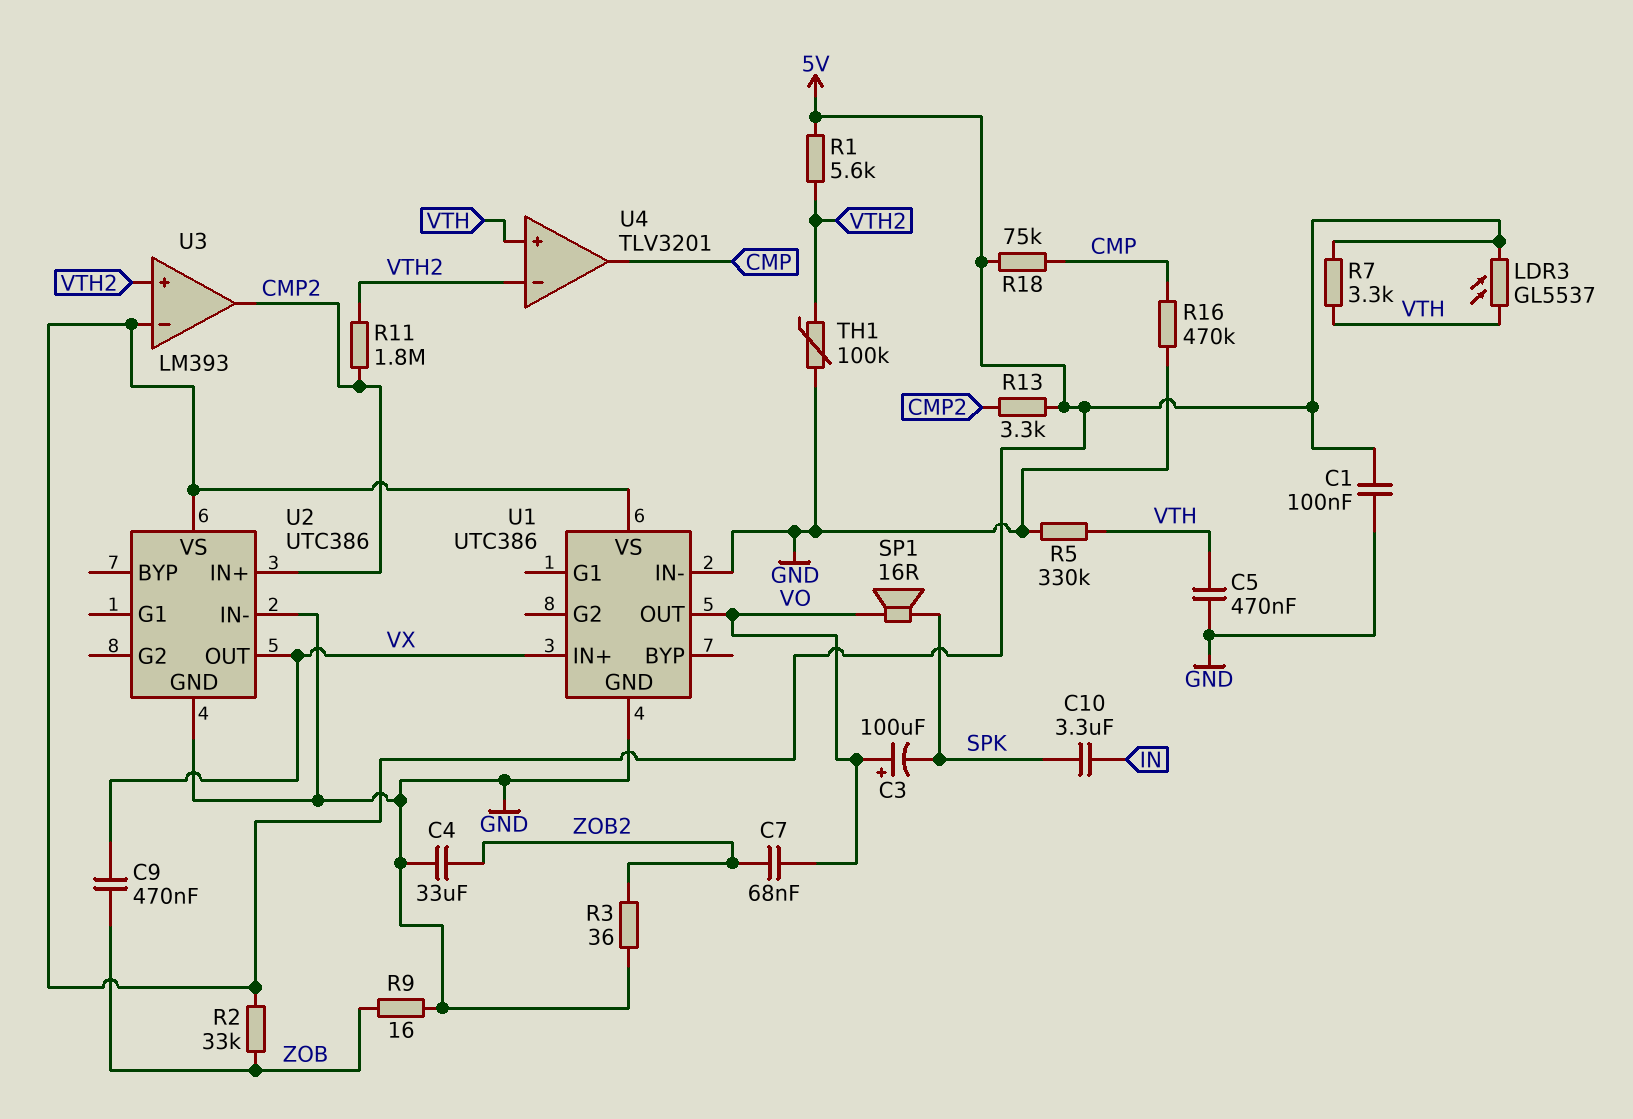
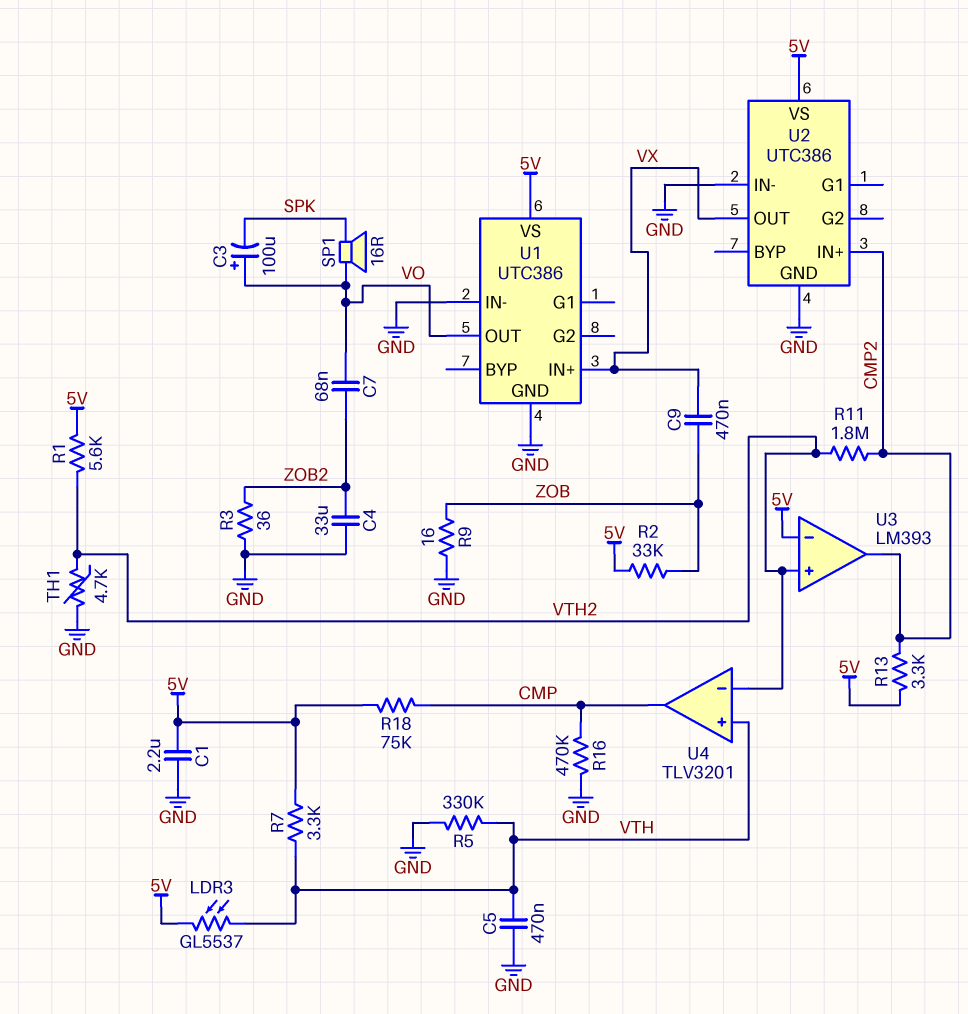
C1: 100nF (5V, GND) -> 2.2uF (5V, GND)
C10: 3.3uF (IN, SPK) -> none
TH1: 100k (GND, VTH2) -> 4.7k (GND, VTH2)

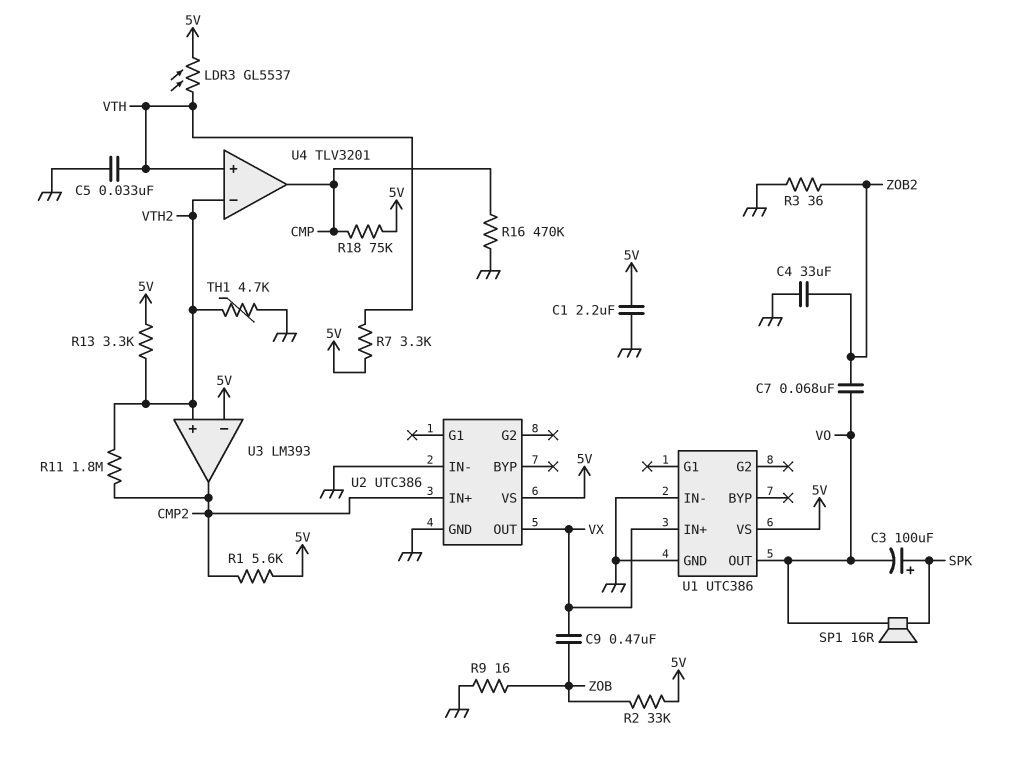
C3: 100uF (plus VO, minus SPK) -> 100uF (plus SPK, minus VO)
C5: 470nF (GND, VTH) -> 33nF (GND, VTH)
R1: 5.6k (5V, VTH2) -> 5.6k (5V, CMP2)
R5: 330k (GND, VTH) -> none
R13: 3.3k (5V, CMP2) -> 3.3k (5V, VTH2)

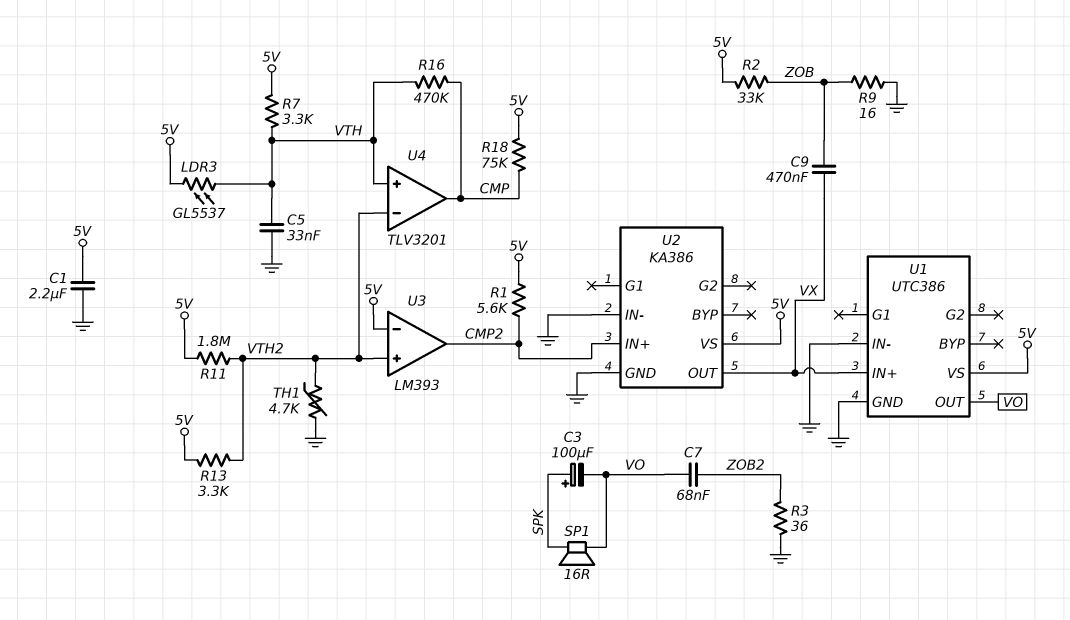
C4: 33uF (GND, ZOB2) -> none
R11: 1.8M (CMP2, VTH2) -> 1.8M (5V, VTH2)
R16: 470k (CMP, GND) -> 470k (CMP, VTH)
U2: UTC386 -> KA386

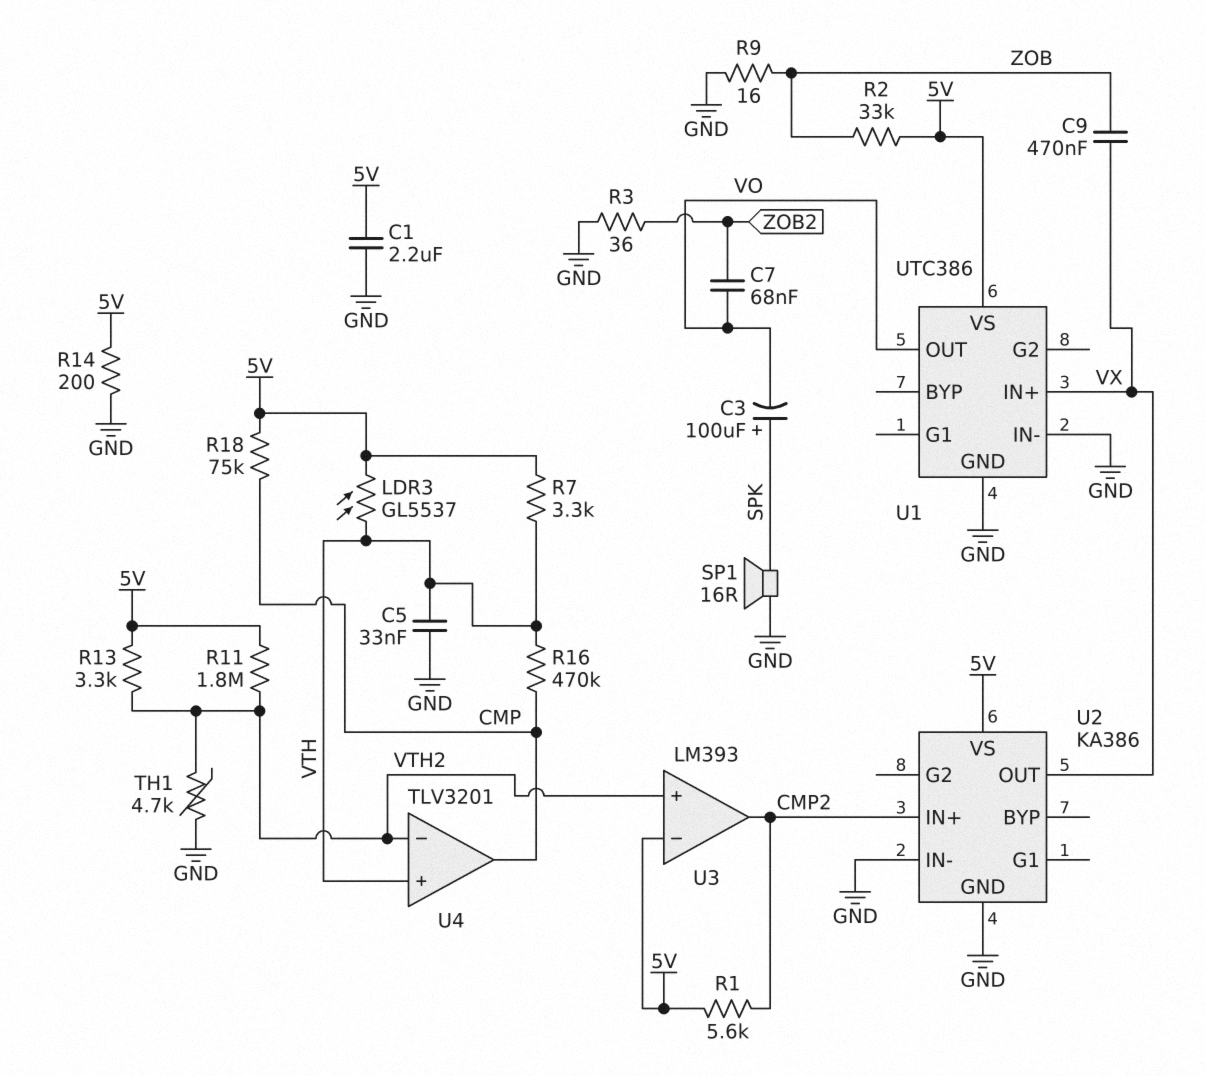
R14: none -> 200 (5V, GND)
SP1: speaker 16R (SPK, VO) -> speaker 16R (GND, SPK)

